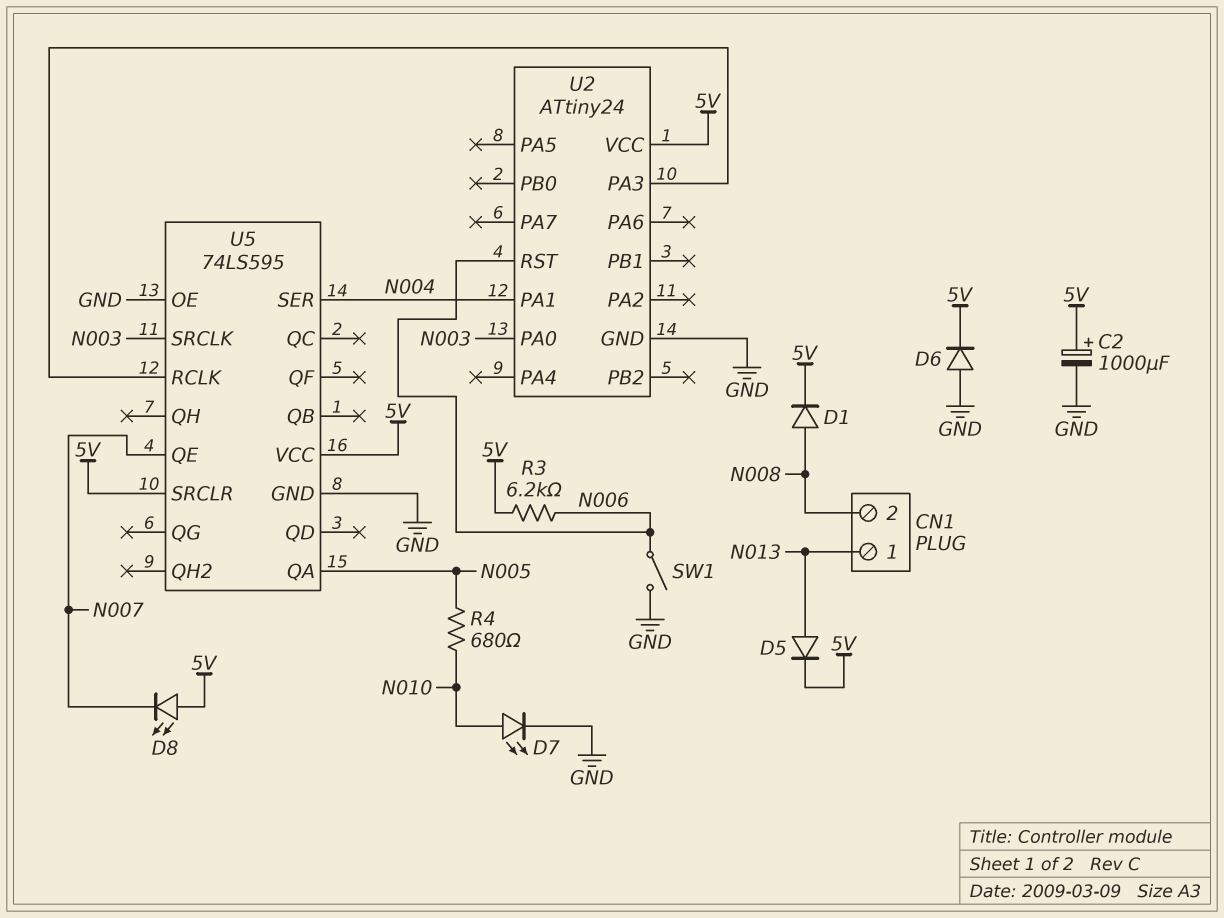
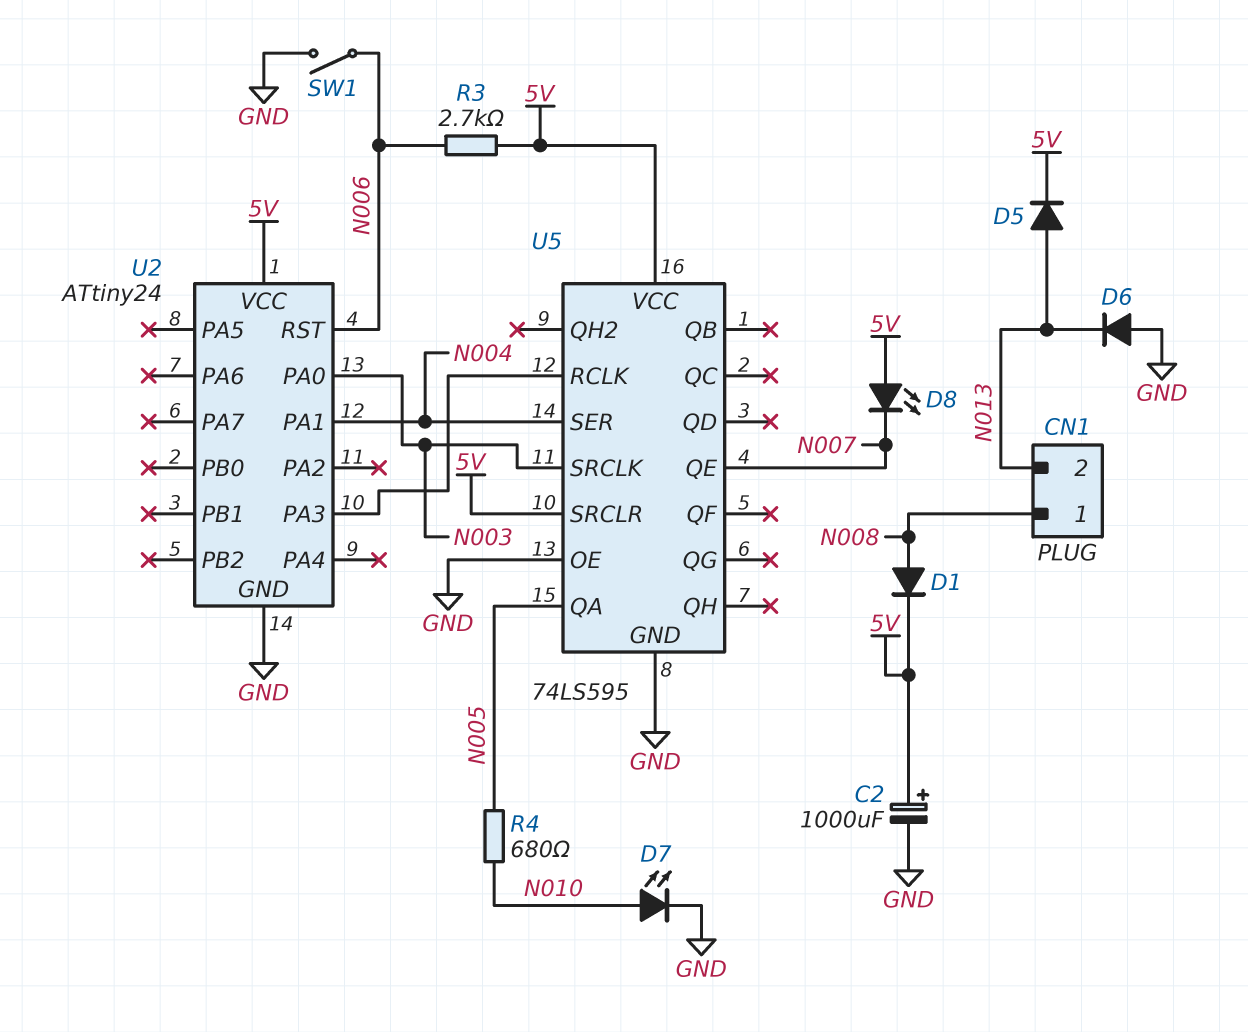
CN1 pin 1: N013 -> N008
CN1 pin 2: N008 -> N013
D6: diode (A GND, K 5V) -> diode (A GND, K N013)
R3: 6.2k (5V, N006) -> 2.7k (5V, N006)

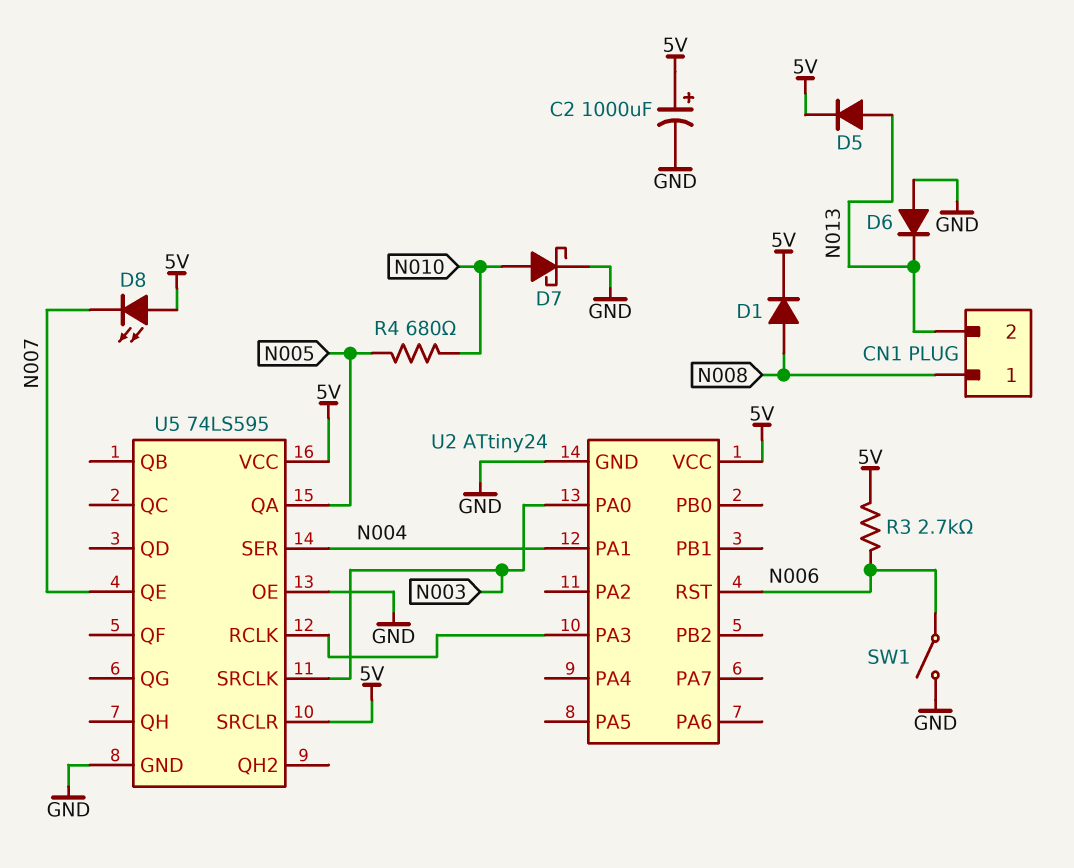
D7: LED (A N010, K GND) -> schottky (A N010, K GND)

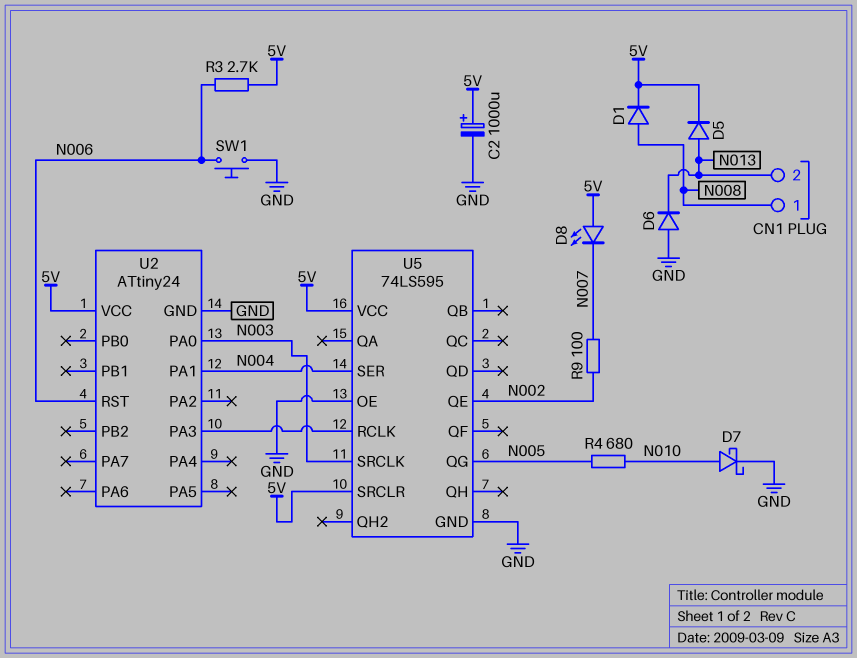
R9: none -> 100 (N002, N007)
SW1: switch (GND, N006) -> button (GND, N006)
U5 pin QA: N005 -> none
U5 pin QE: N007 -> N002
U5 pin QG: none -> N005

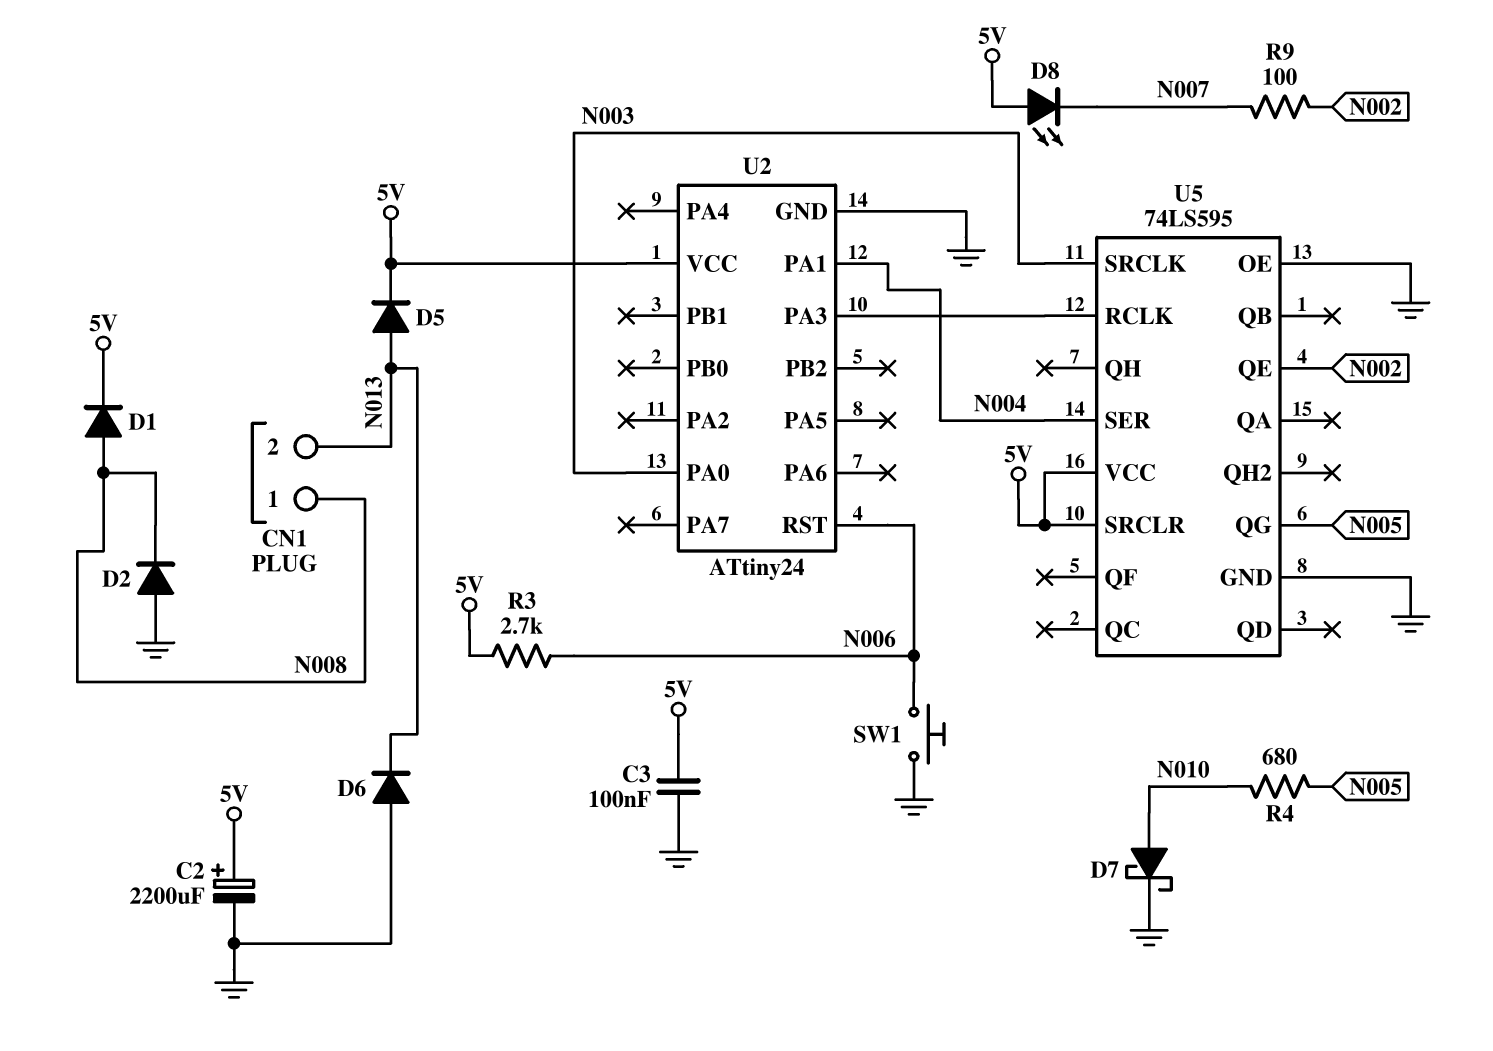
C2: 1000uF (plus 5V, minus GND) -> 2200uF (plus 5V, minus GND)
C3: none -> 100nF (5V, GND)
D2: none -> diode (A GND, K N008)

